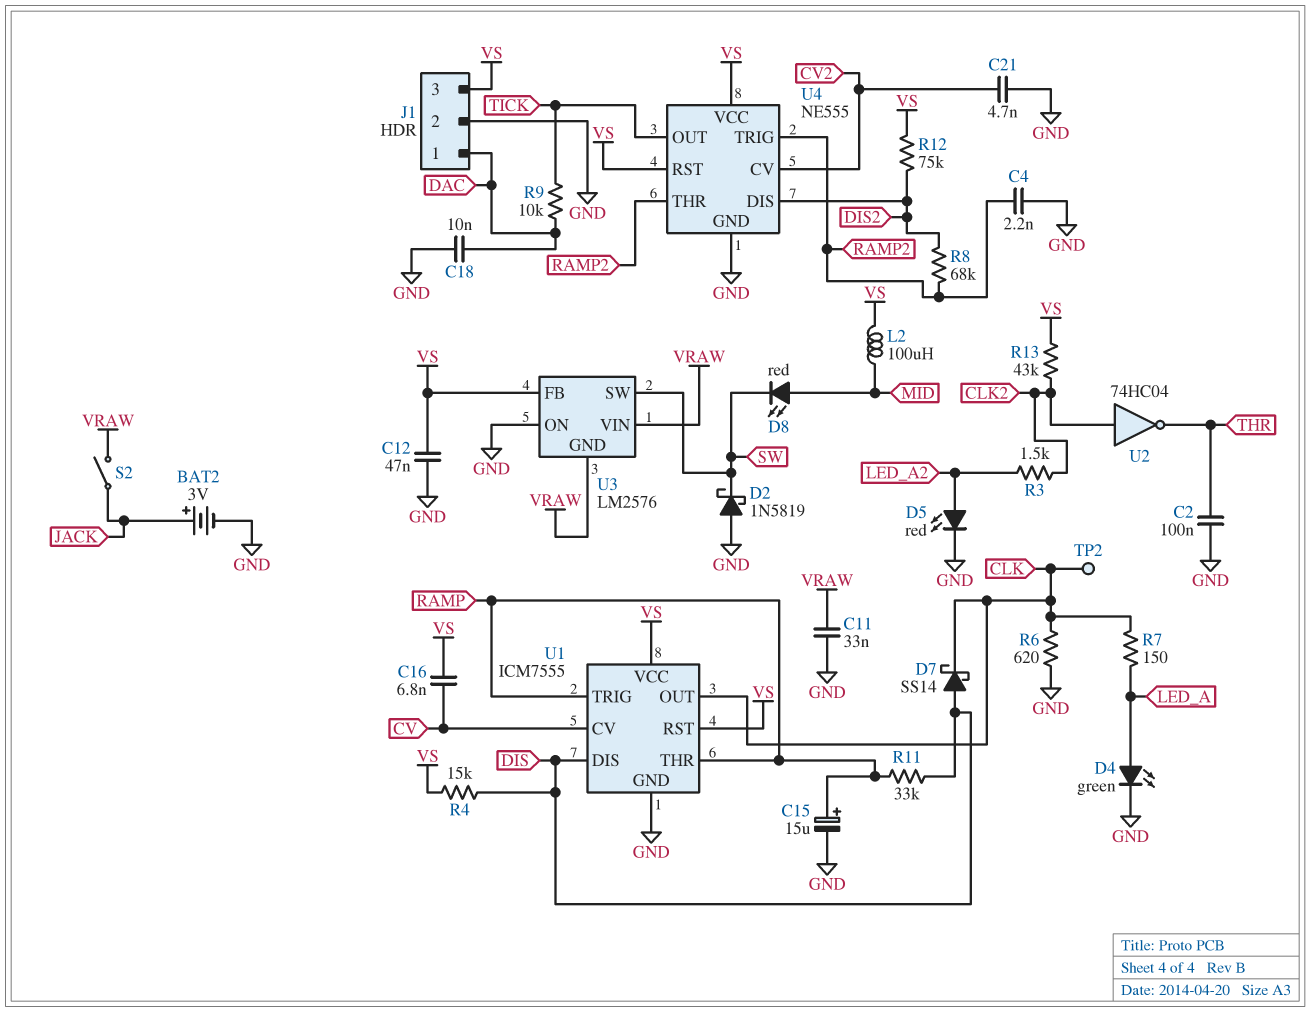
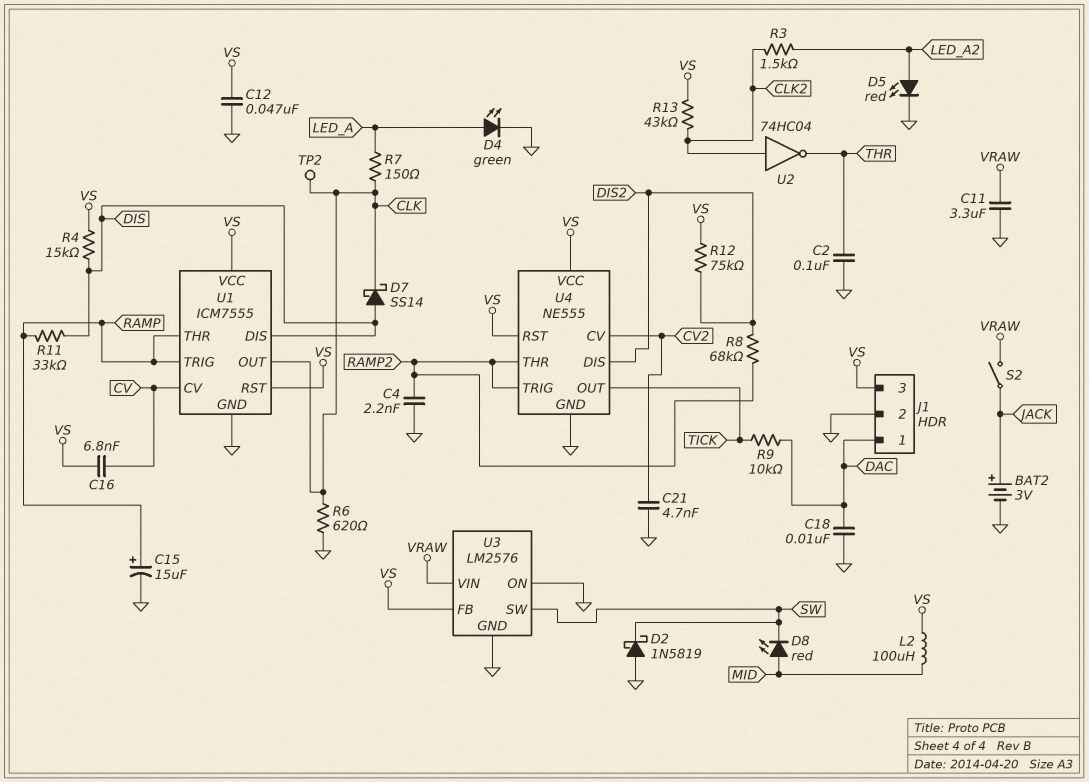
C11: 33nF (GND, VRAW) -> 3.3uF (GND, VRAW)
U3 pin GND: VRAW -> GND

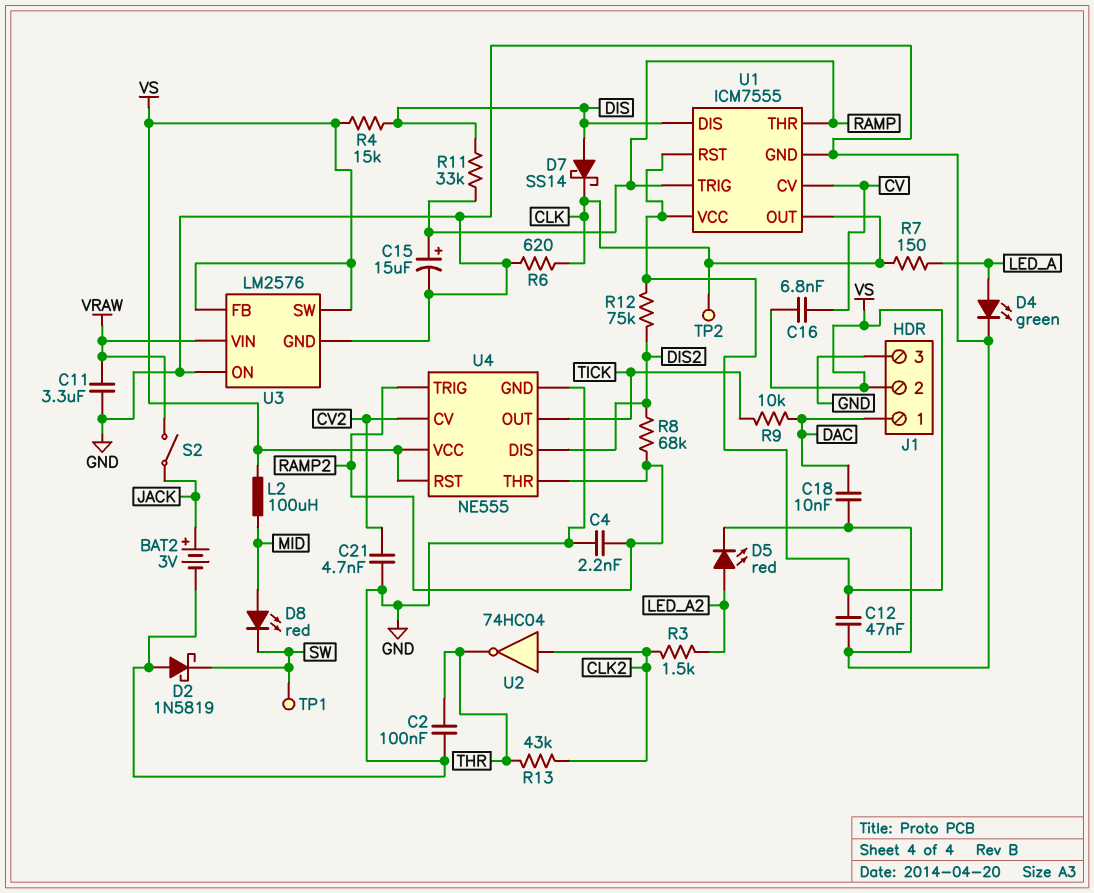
J1 pin 2: GND -> VS
J1 pin 3: VS -> GND
R13: 43k (CLK2, VS) -> 43k (CLK2, THR)
TP1: none -> test point (SW)
U3 pin SW: SW -> VS

